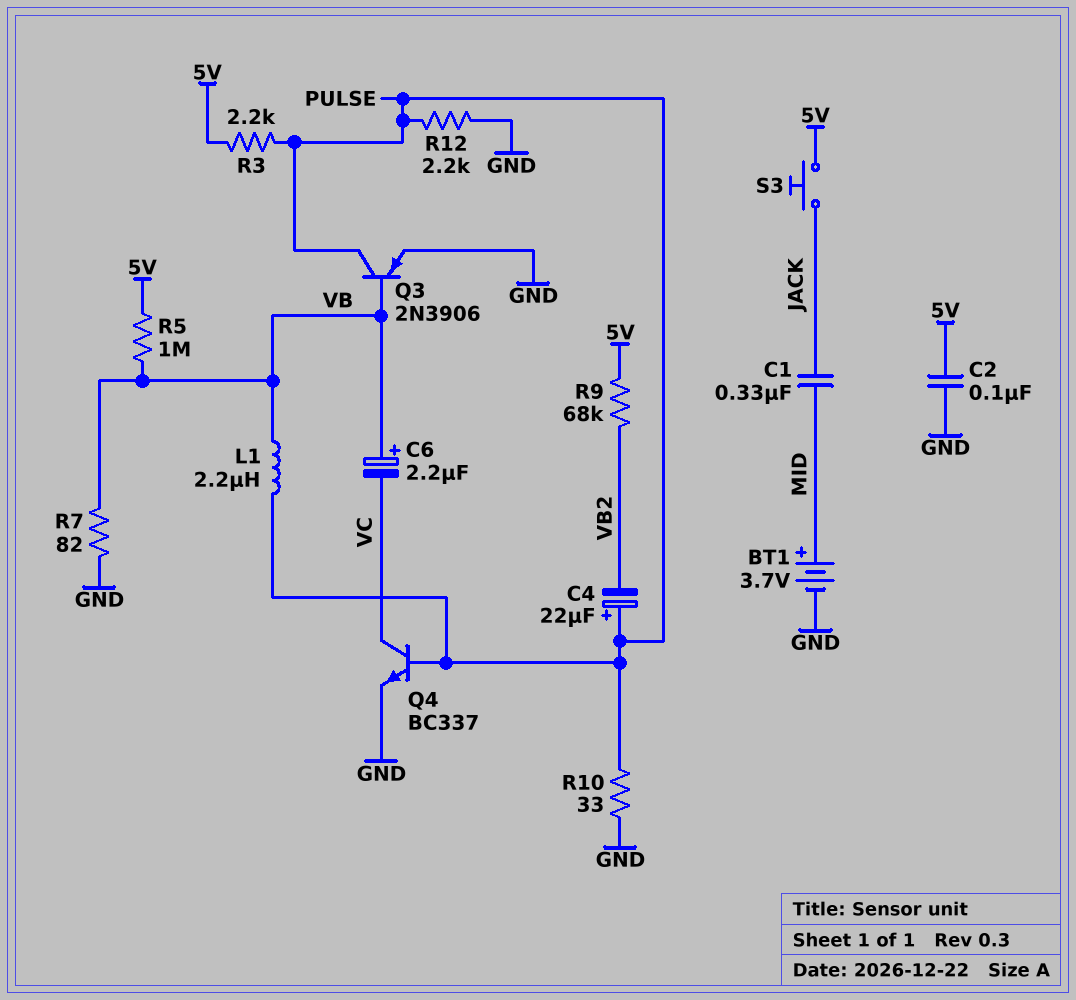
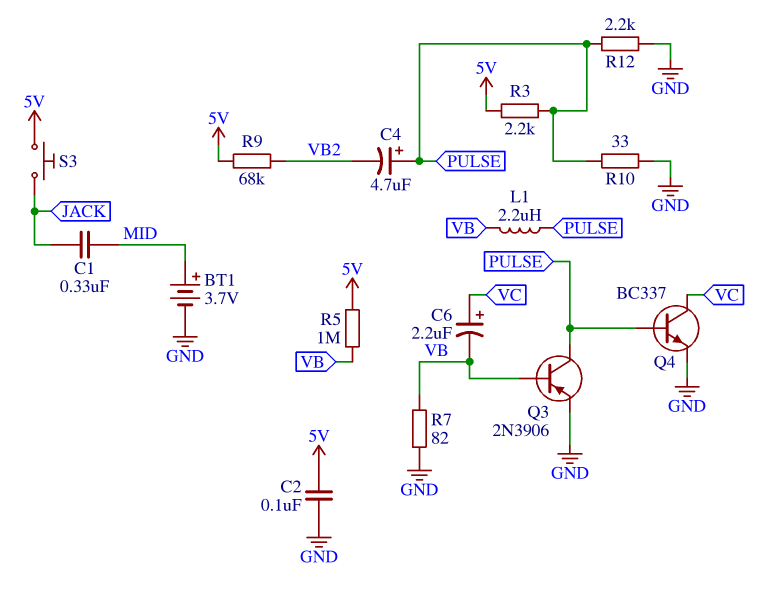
C4: 22uF (plus PULSE, minus VB2) -> 4.7uF (plus PULSE, minus VB2)
C6: 2.2uF (plus VB, minus VC) -> 2.2uF (plus VC, minus VB)

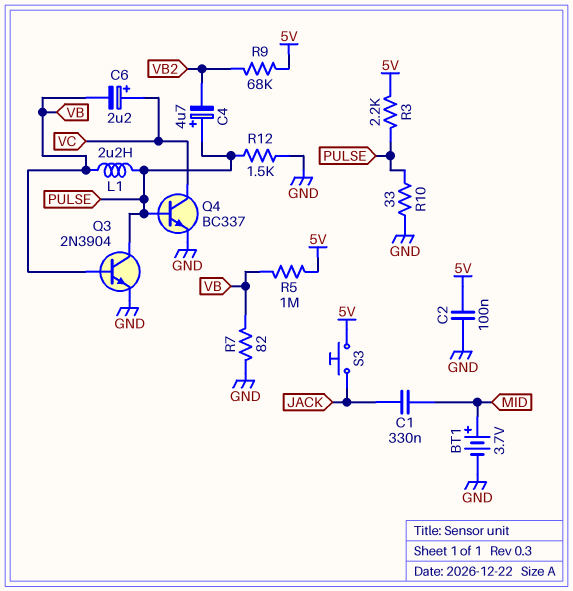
Q3: PNP 2N3906 (B VB, C PULSE, E GND) -> NPN 2N3904 (B VB, C PULSE, E GND)
R12: 2.2k (GND, PULSE) -> 1.5k (GND, PULSE)

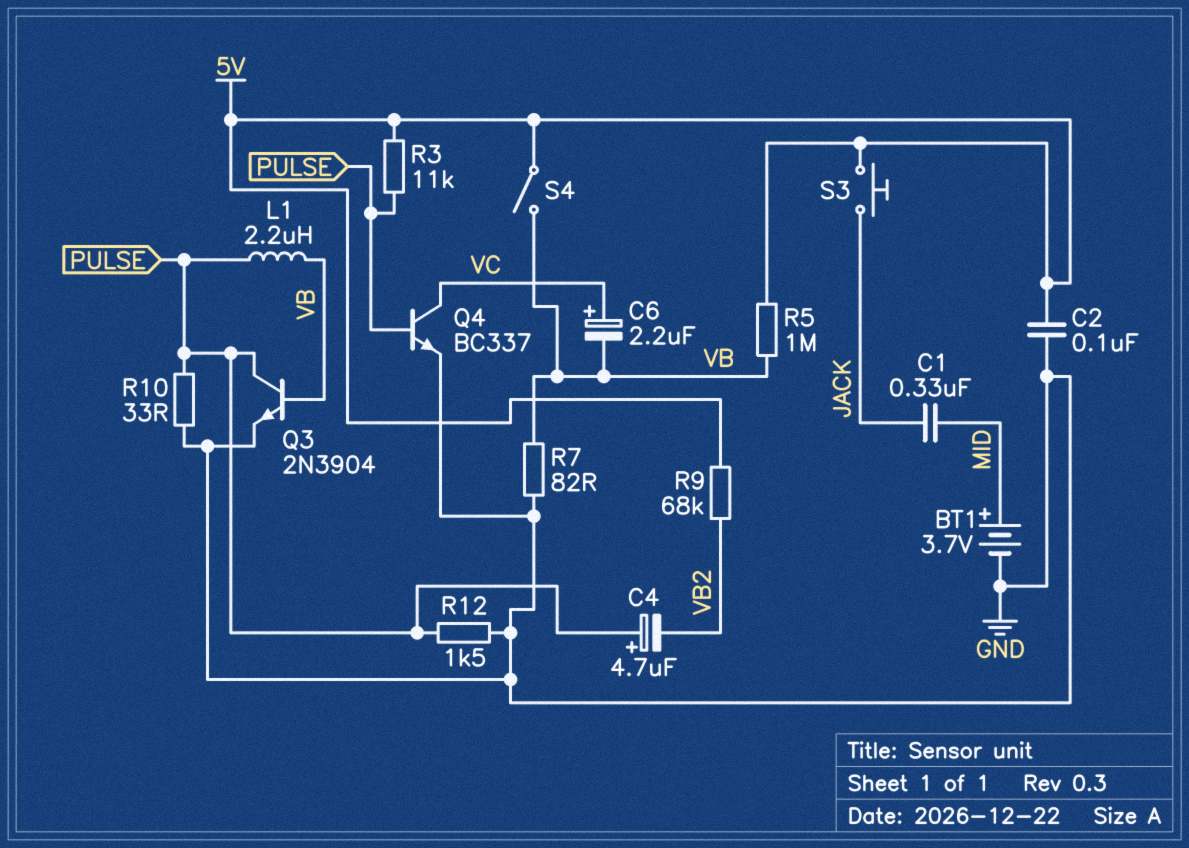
R3: 2.2k (5V, PULSE) -> 11k (5V, PULSE)
S4: none -> switch (5V, VB)

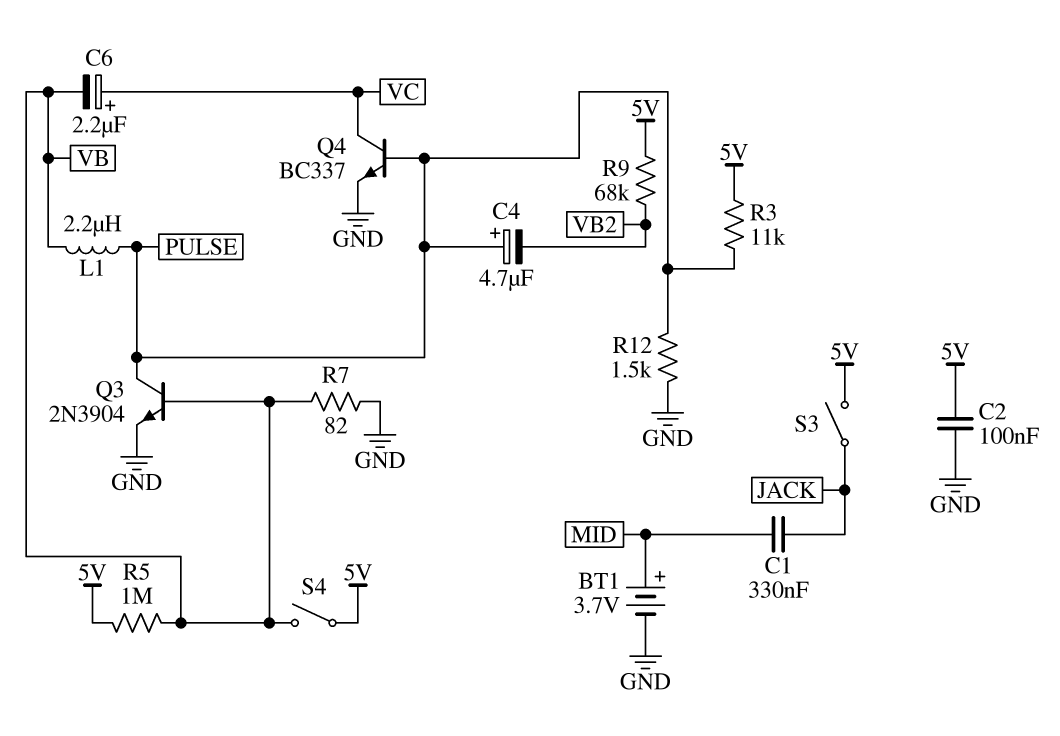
R10: 33 (GND, PULSE) -> none
S3: button (5V, JACK) -> switch (5V, JACK)

